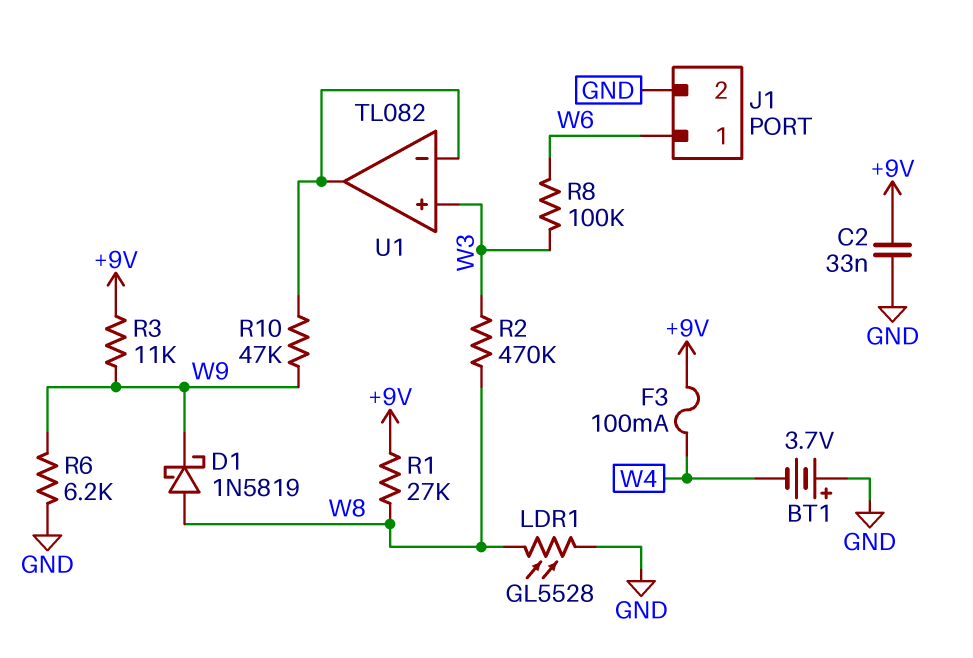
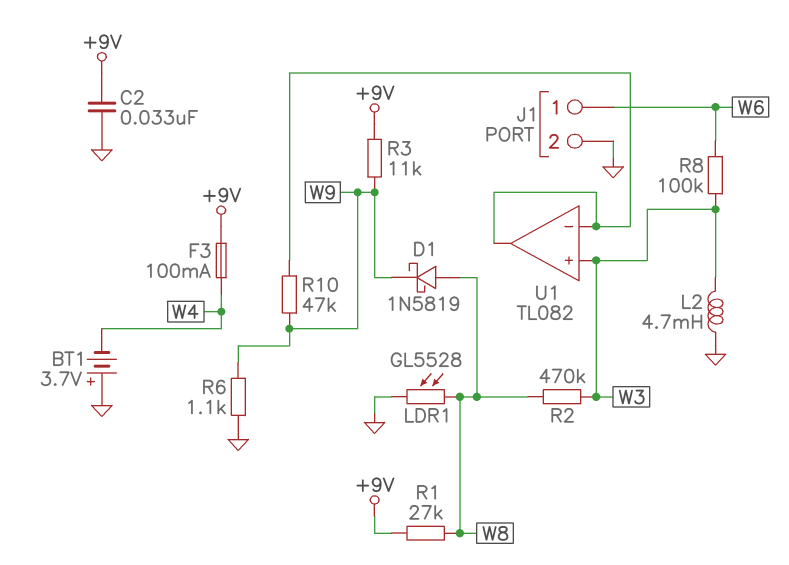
L2: none -> 4.7mH (GND, W3)
R6: 6.2k (GND, W9) -> 1.1k (GND, W9)

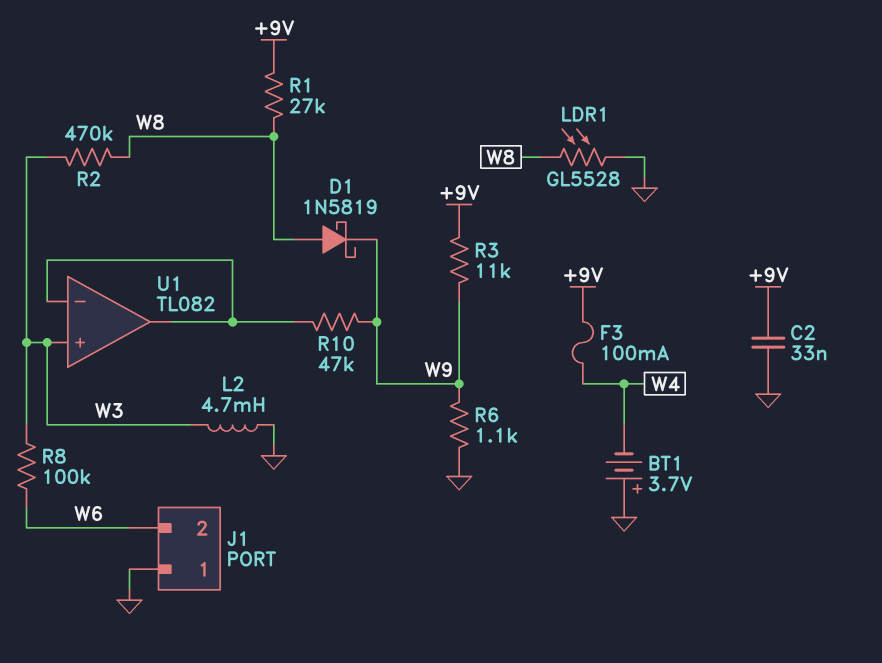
J1 pin 1: W6 -> GND
J1 pin 2: GND -> W6

